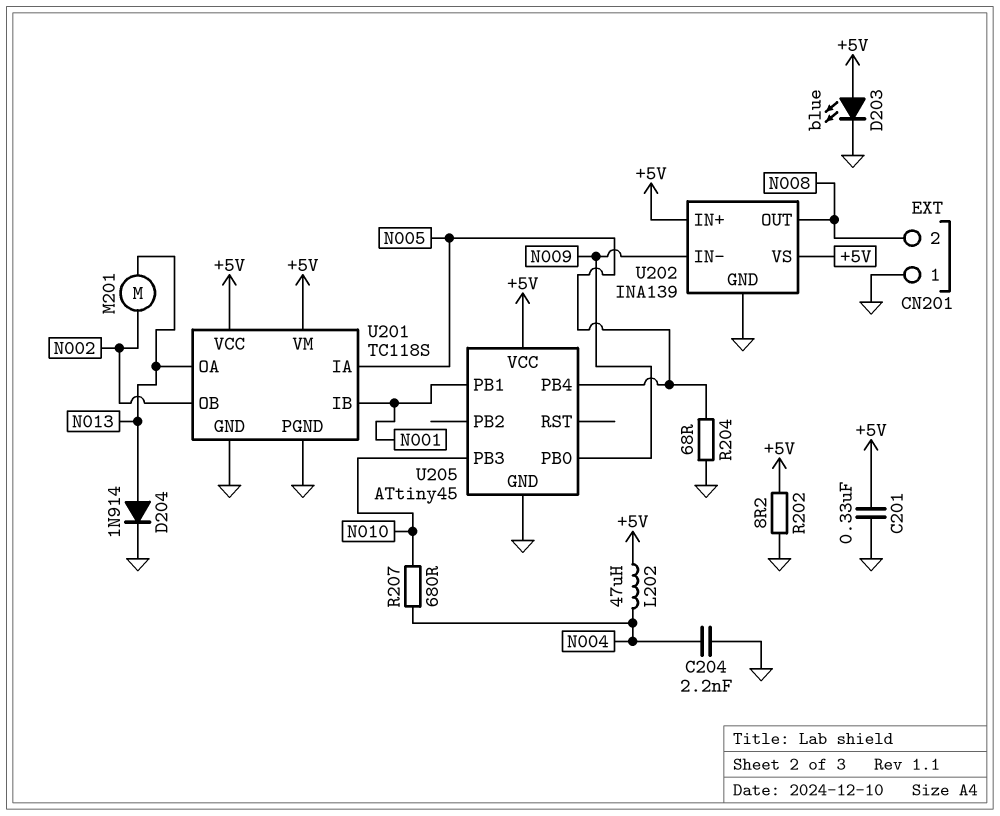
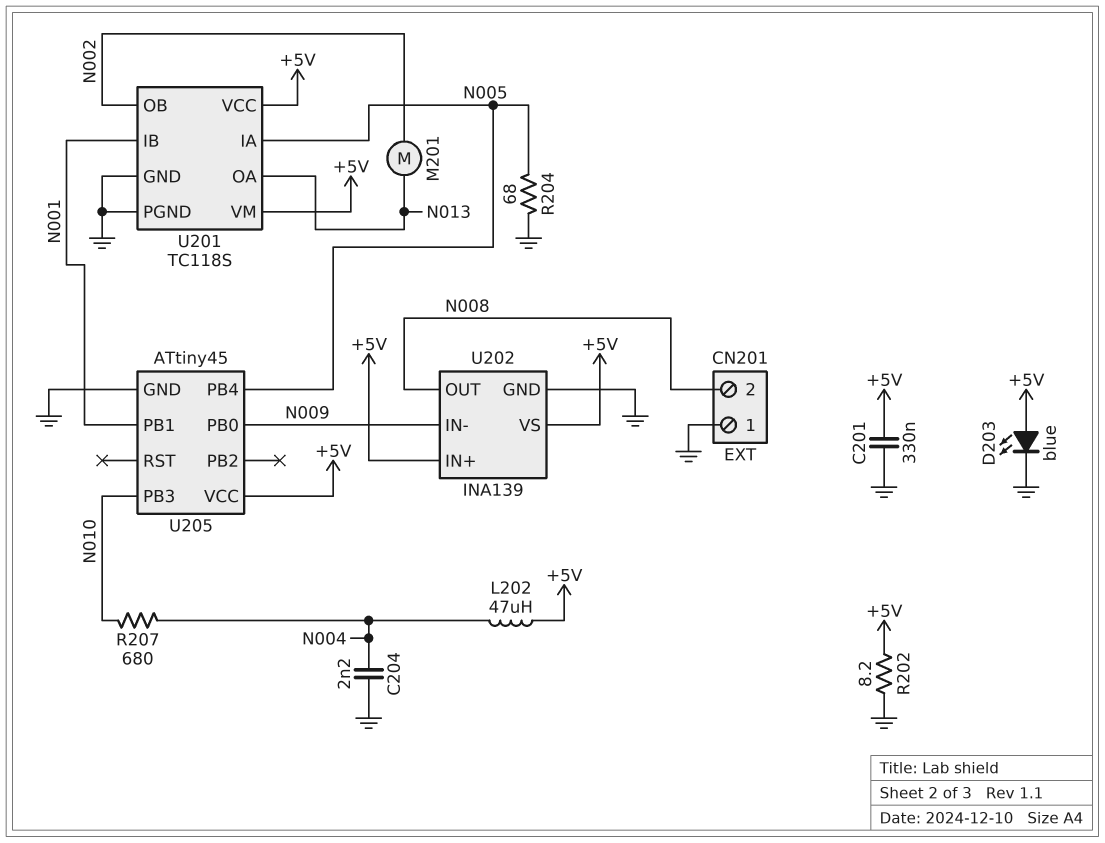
D204: diode 1N914 (A N013, K GND) -> none

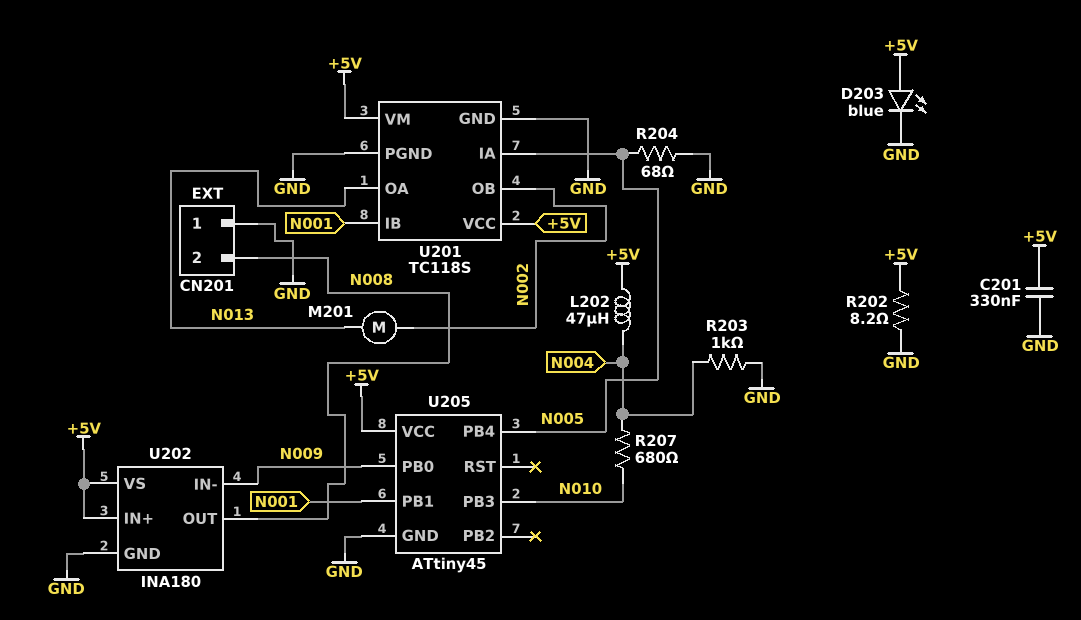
C204: 2.2nF (GND, N004) -> none
R203: none -> 1k (GND, N004)
U202: INA139 -> INA180

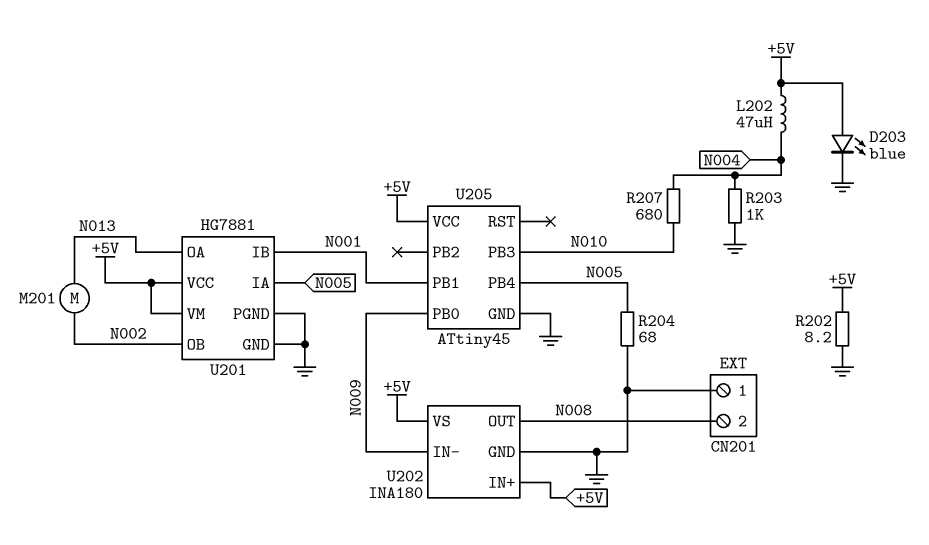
C201: 330nF (+5V, GND) -> none
U201: TC118S -> HG7881

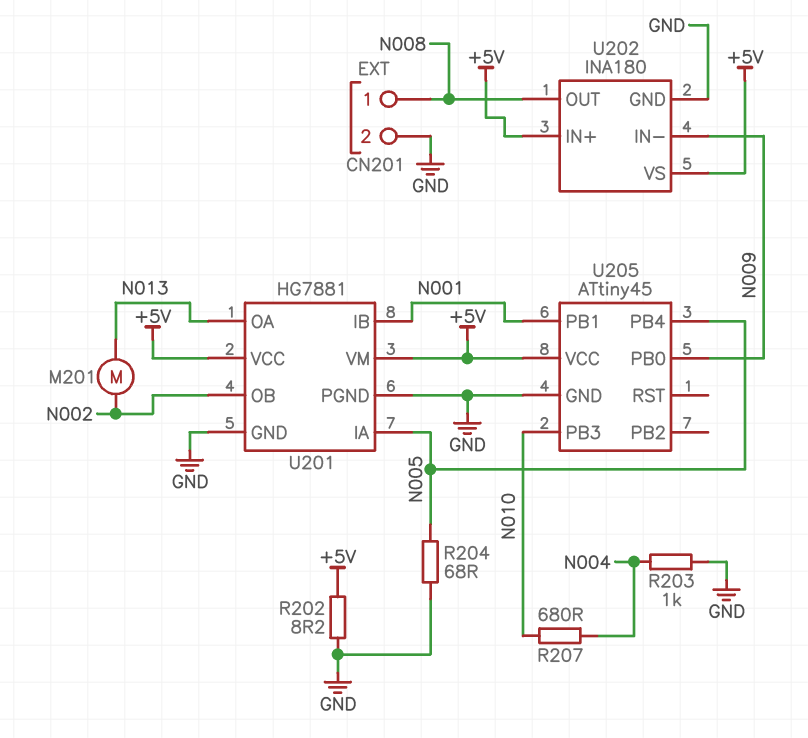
CN201 pin 1: GND -> N008
CN201 pin 2: N008 -> GND
D203: LED blue (A +5V, K GND) -> none
L202: 47uH (+5V, N004) -> none

